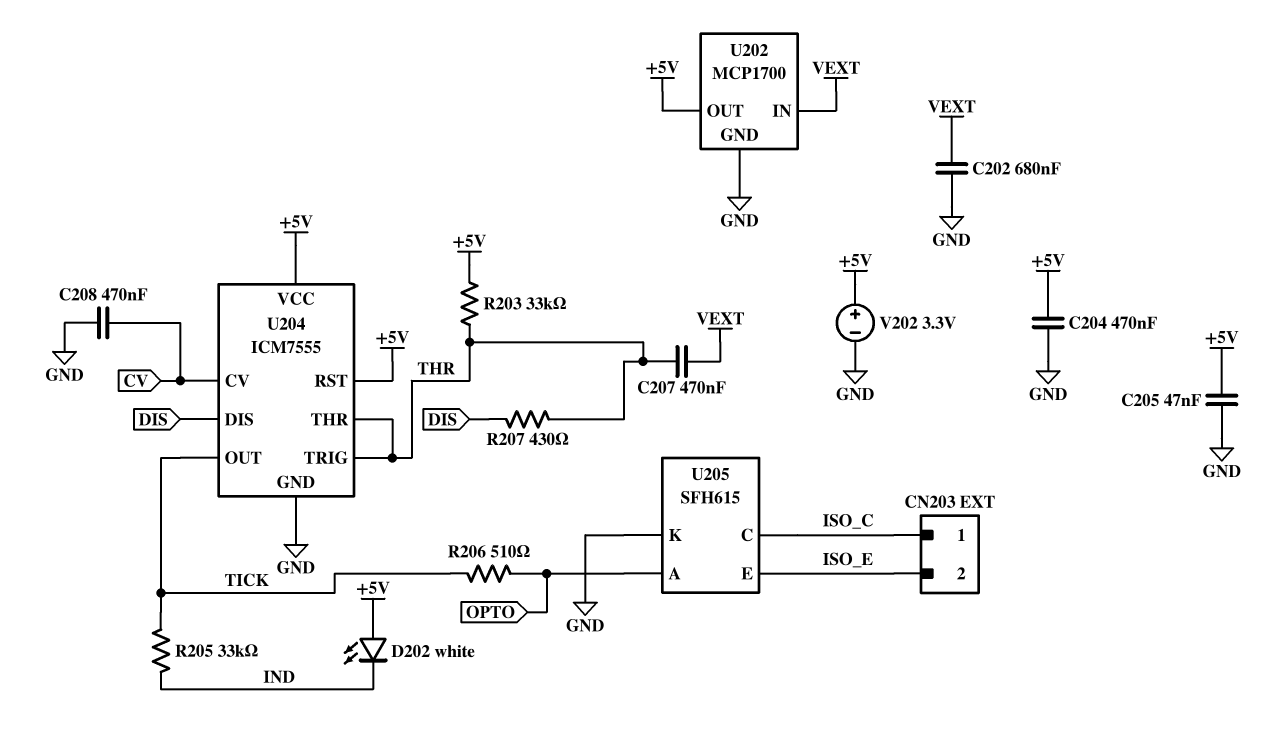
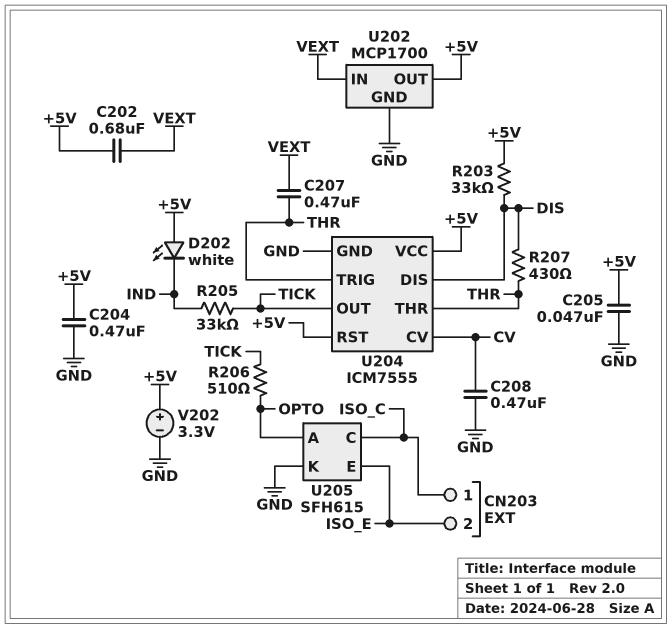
C202: 680nF (GND, VEXT) -> 680nF (+5V, VEXT)
R203: 33k (+5V, THR) -> 33k (+5V, DIS)

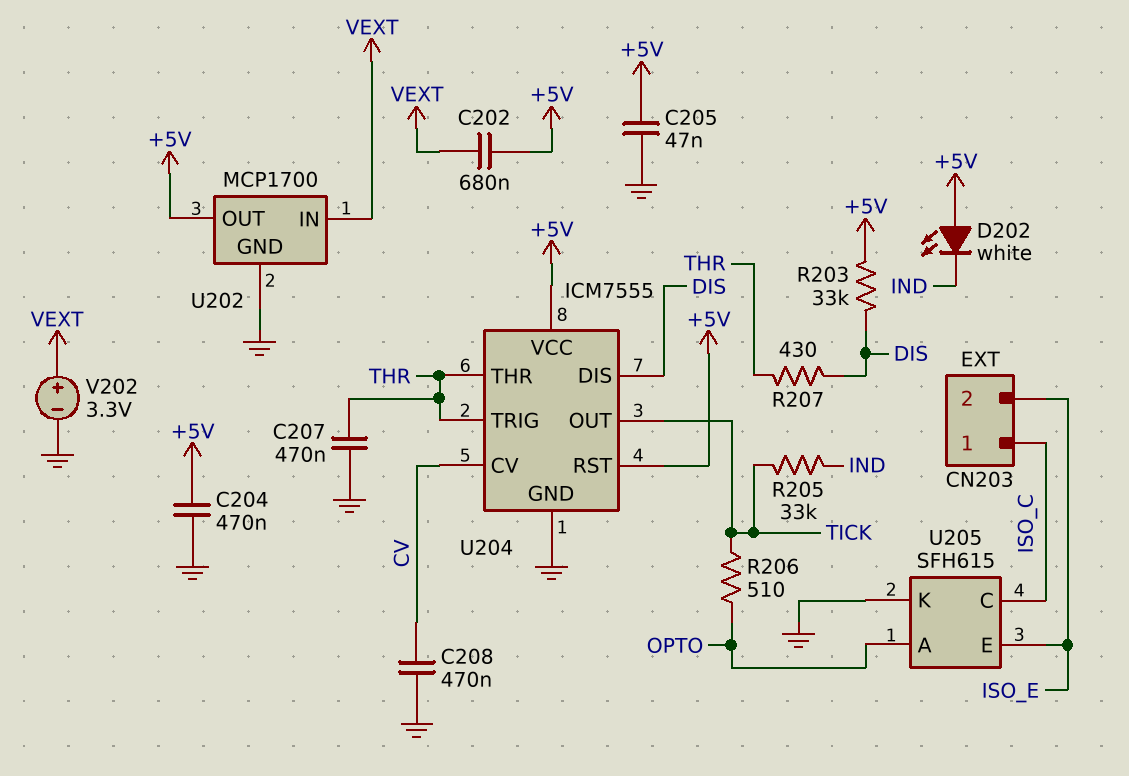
C207: 470nF (THR, VEXT) -> 470nF (GND, THR)
V202: 3.3V (plus +5V, minus GND) -> 3.3V (plus VEXT, minus GND)

